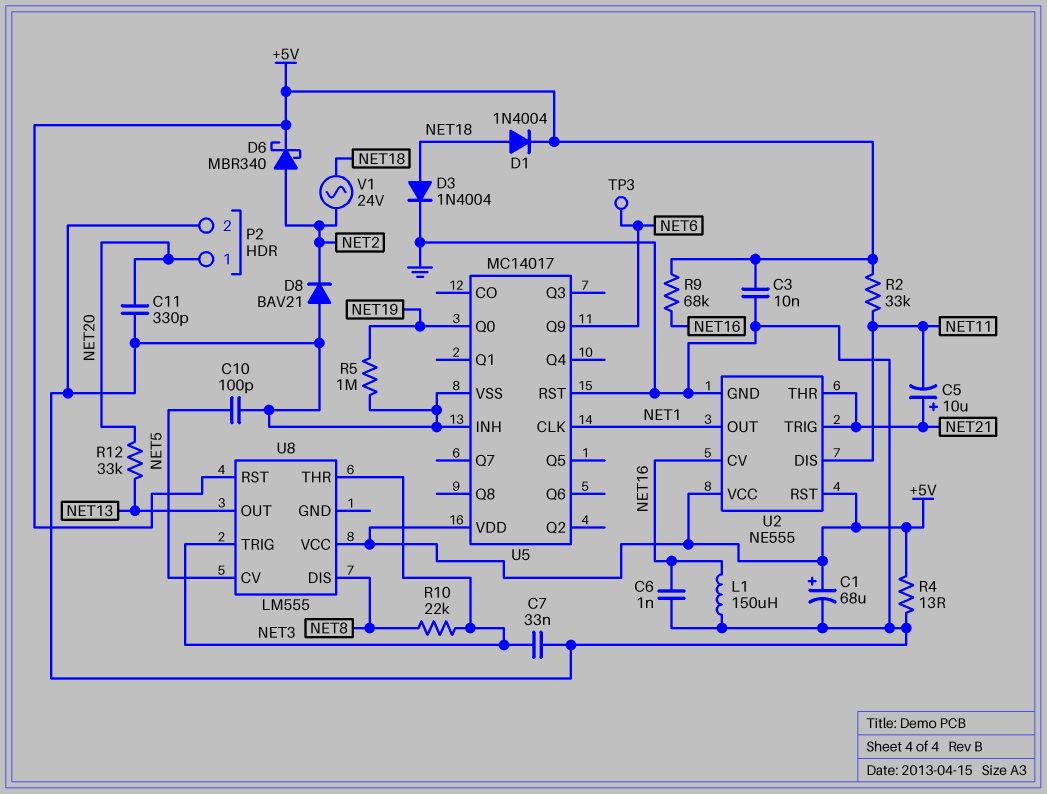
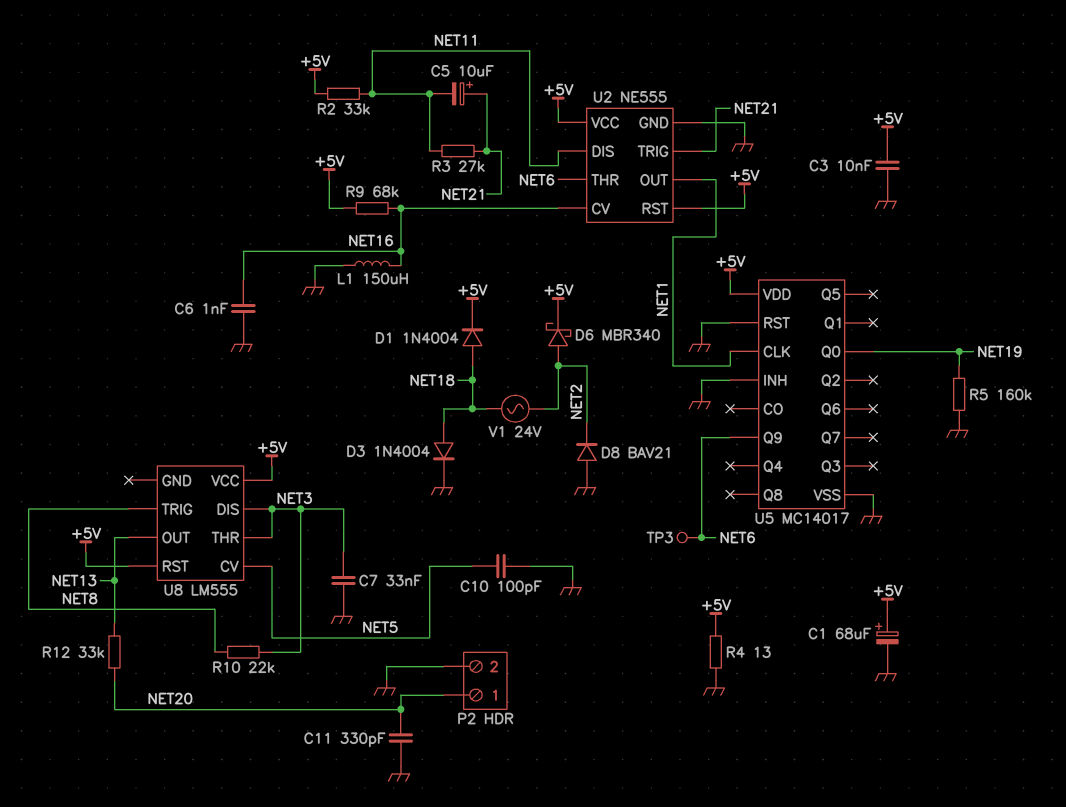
R3: none -> 27k (NET11, NET21)
R5: 1M (GND, NET19) -> 160k (GND, NET19)
U2 pin THR: NET21 -> NET6
U8 pin DIS: NET8 -> NET3
U8 pin TRIG: NET3 -> NET8

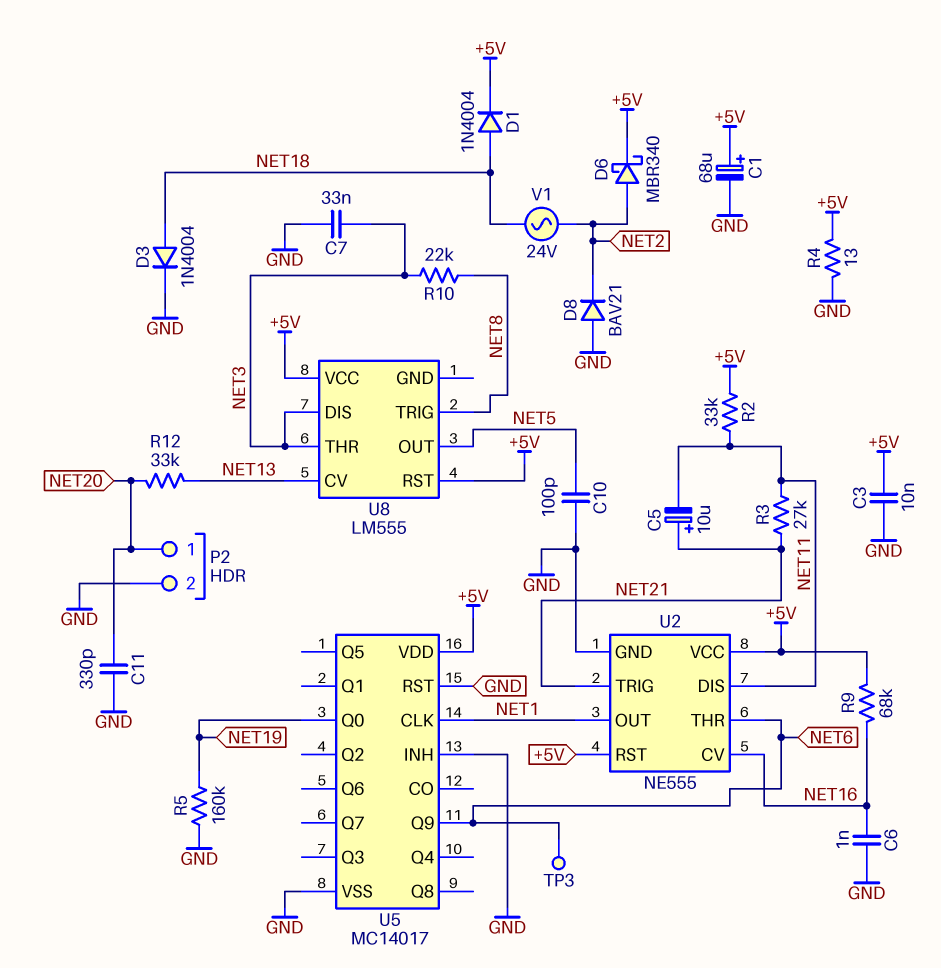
L1: 150uH (GND, NET16) -> none
U8 pin CV: NET5 -> NET13
U8 pin OUT: NET13 -> NET5

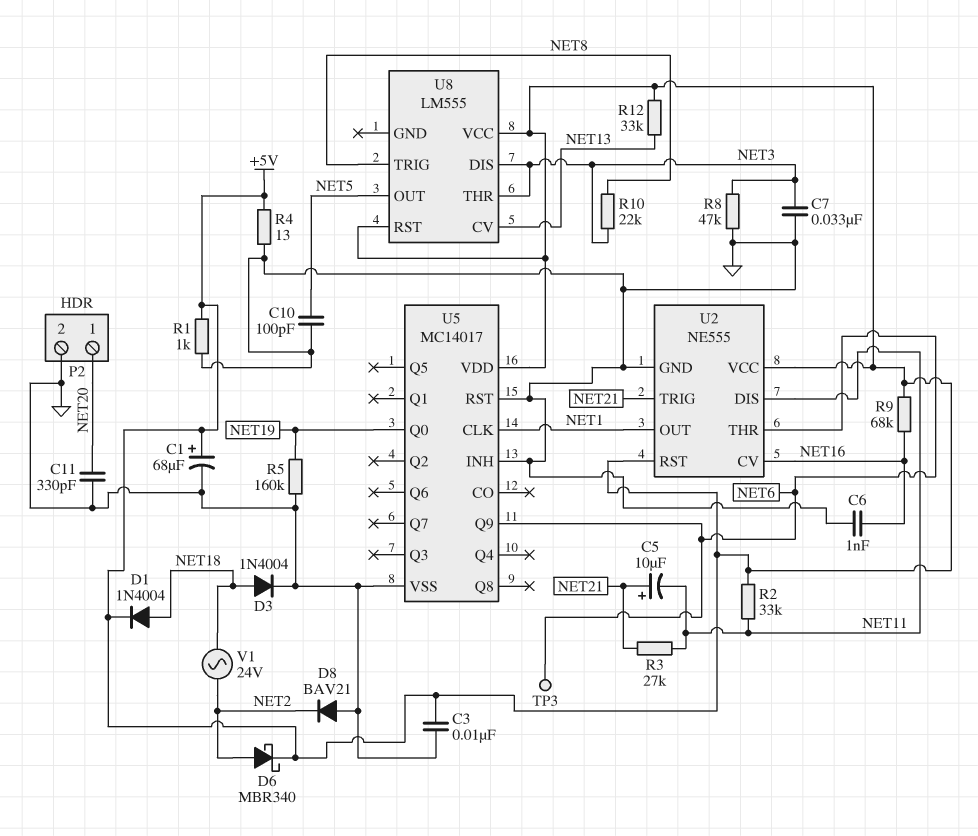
R1: none -> 1k (+5V, GND)
R8: none -> 47k (GND, NET3)
R12: 33k (NET13, NET20) -> 33k (+5V, NET13)

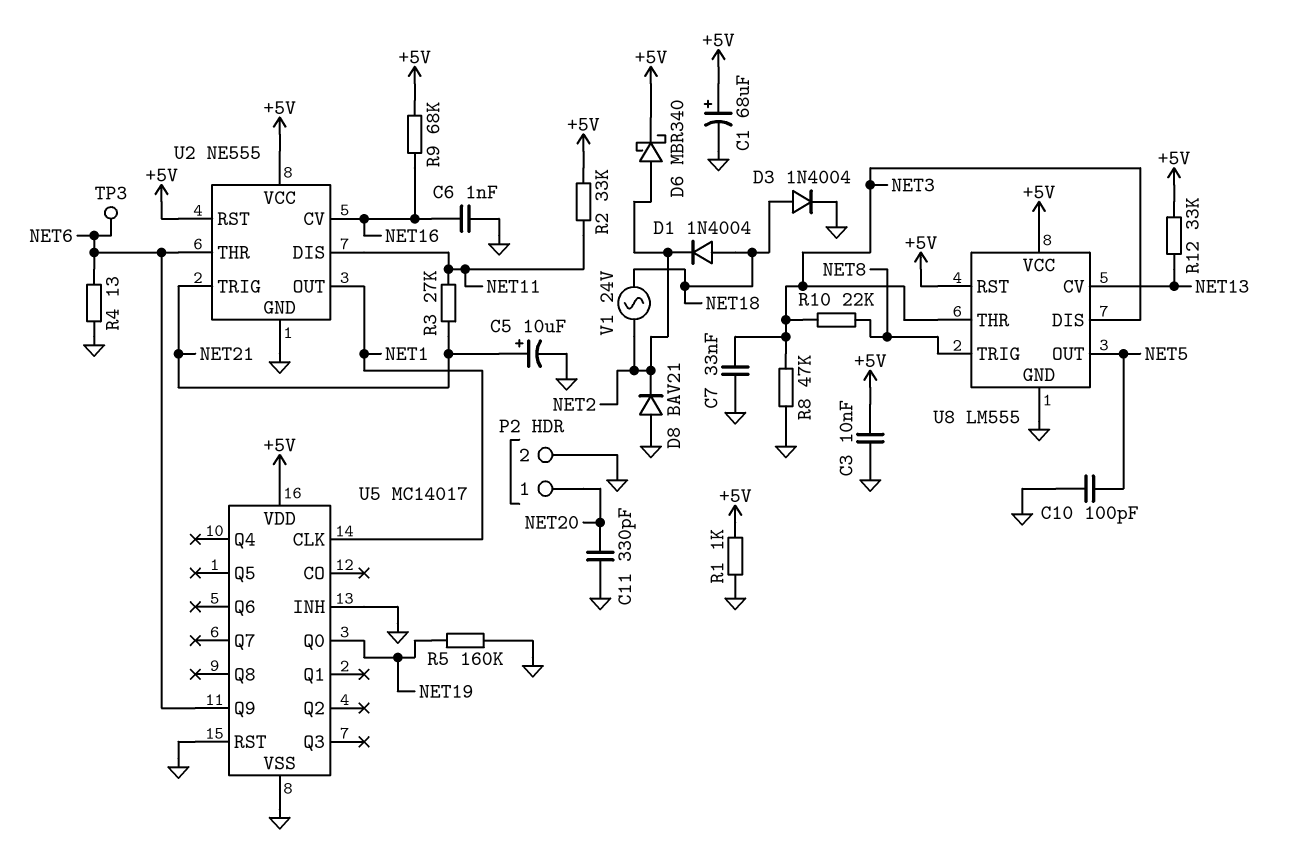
C5: 10uF (plus NET21, minus NET11) -> 10uF (plus NET21, minus GND)
D1: diode 1N4004 (A NET18, K +5V) -> diode 1N4004 (A NET18, K NET2)
R4: 13 (+5V, GND) -> 13 (GND, NET6)
U8 pin GND: none -> GND

